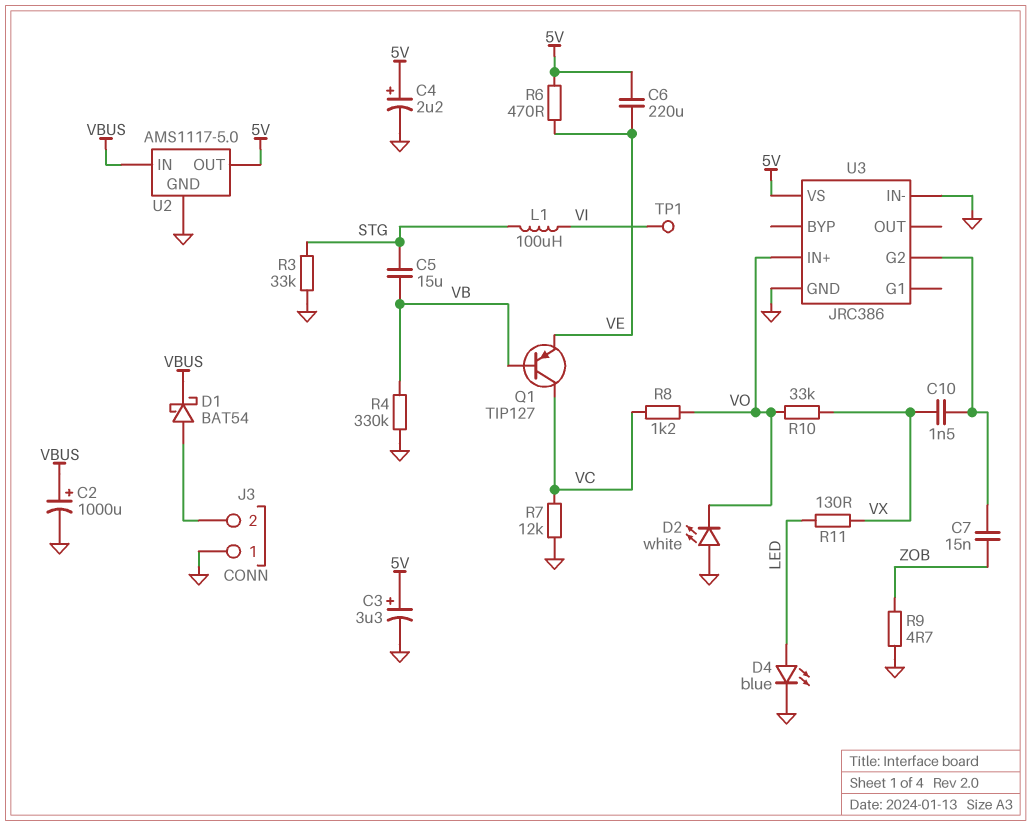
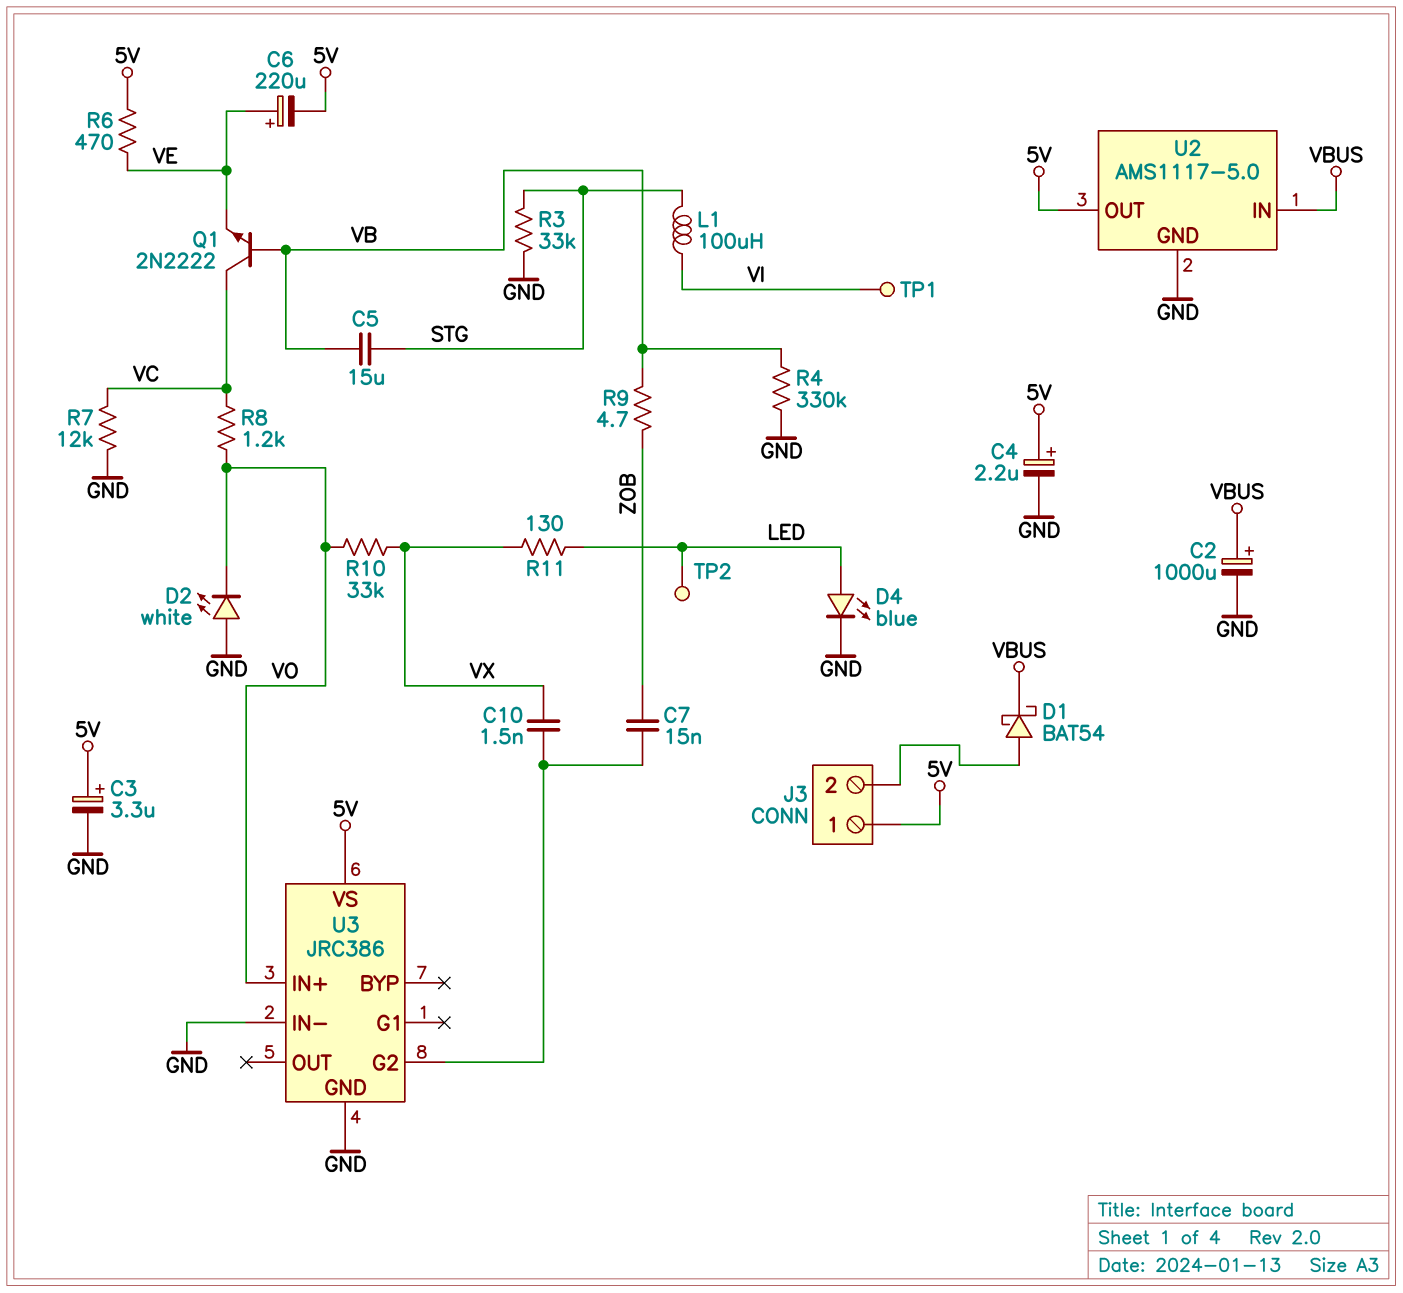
C6: 220uF (5V, VE) -> 220uF (plus VE, minus 5V)
J3 pin 1: GND -> 5V
Q1: PNP TIP127 (B VB, C VC, E VE) -> NPN 2N2222 (B VB, C VC, E VE)
R9: 4.7 (GND, ZOB) -> 4.7 (VB, ZOB)
TP2: none -> test point (LED)

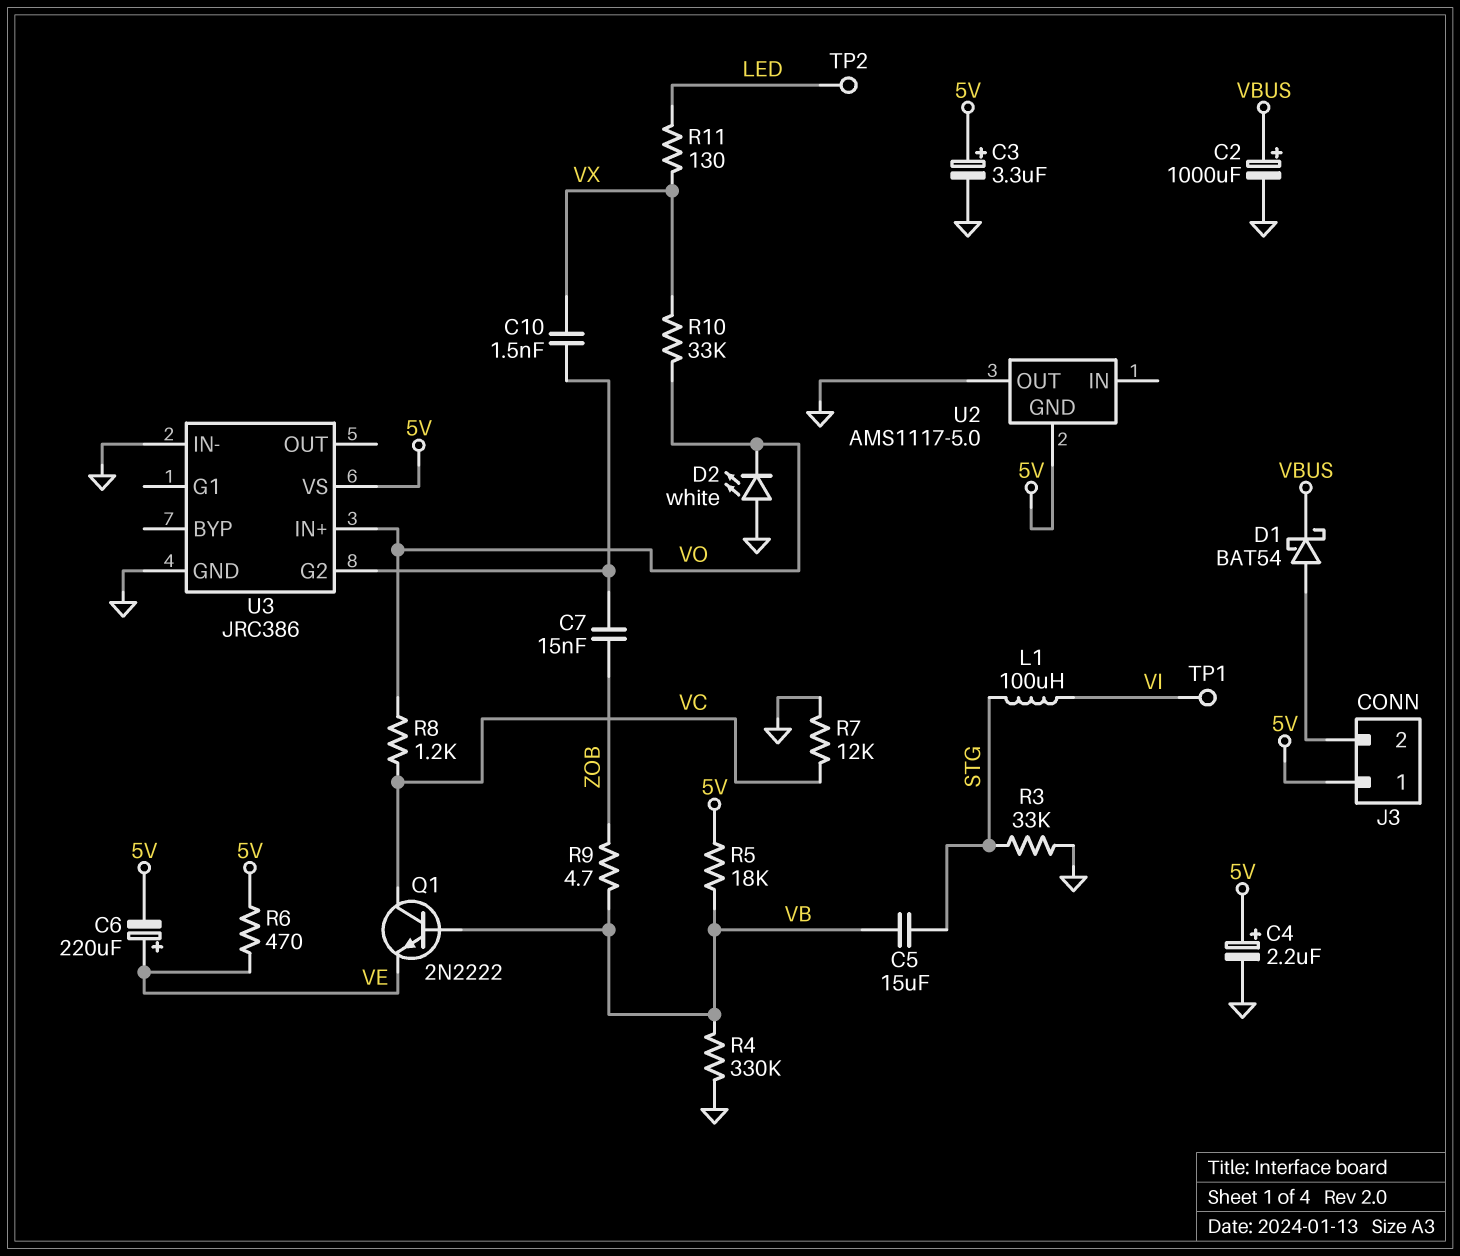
D4: LED blue (A LED, K GND) -> none
R5: none -> 18k (5V, VB)
U2 pin GND: GND -> 5V
U2 pin IN: VBUS -> none
U2 pin OUT: 5V -> GND

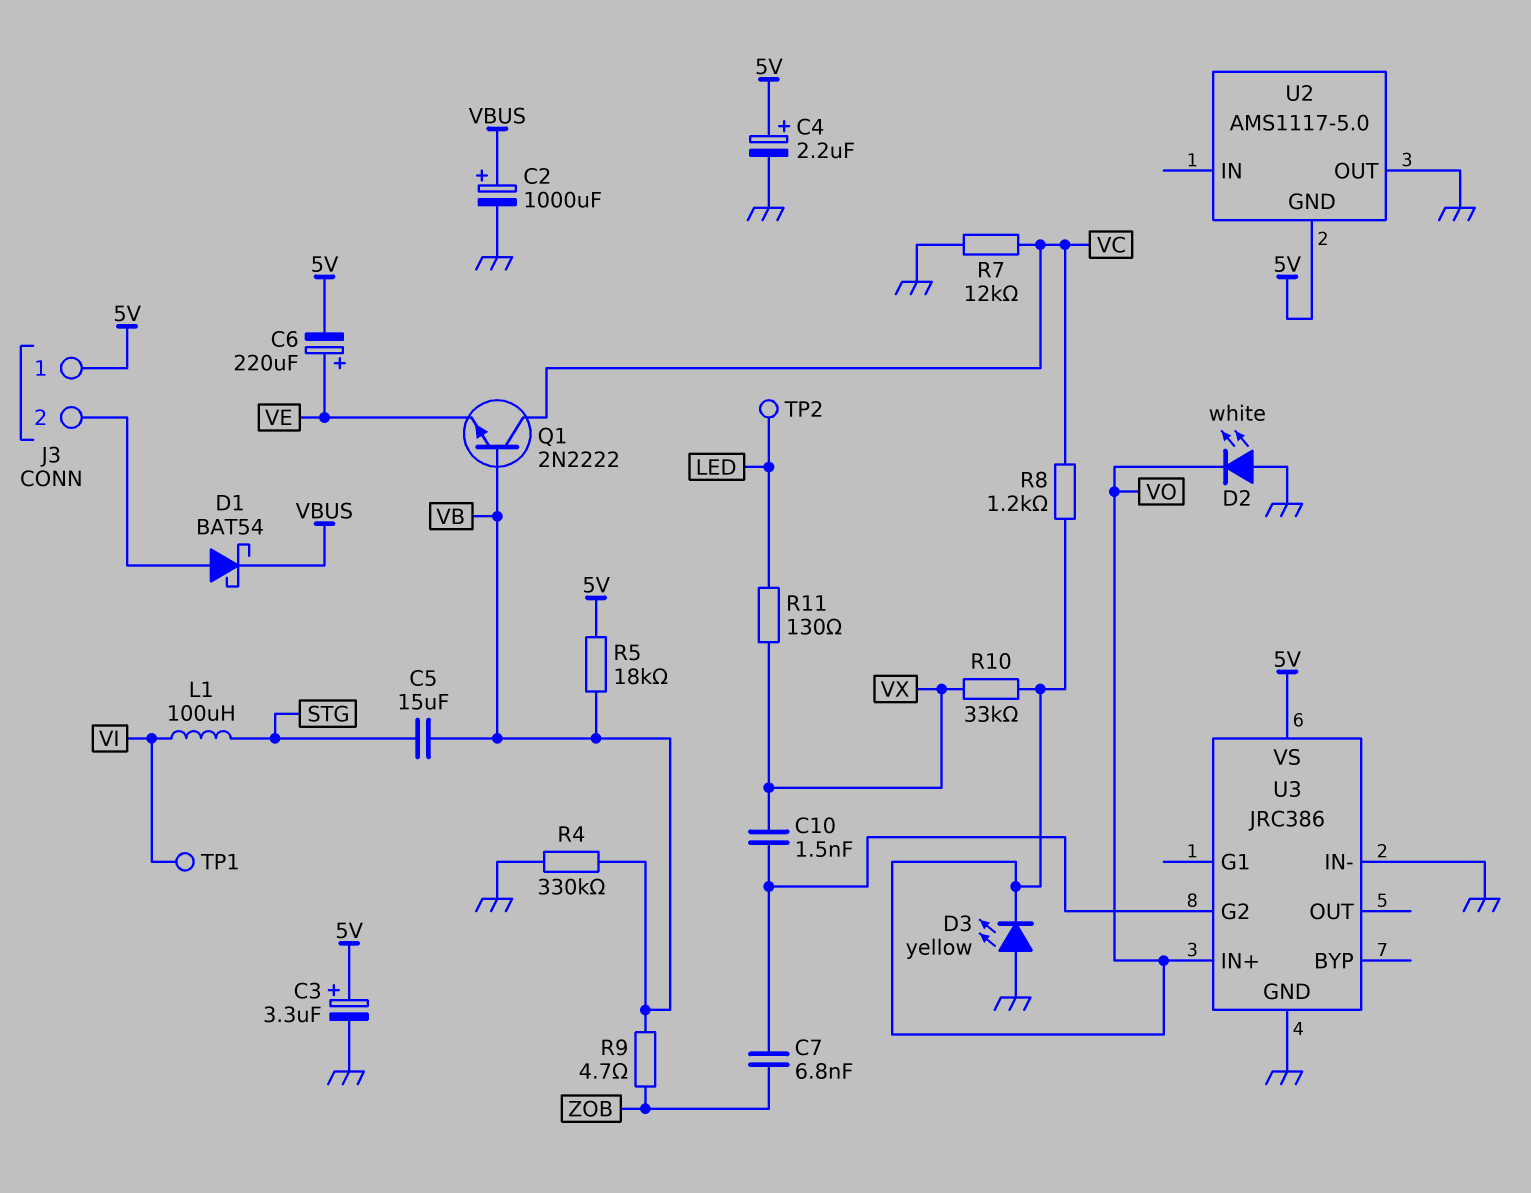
C7: 15nF (U3/G2, ZOB) -> 6.8nF (U3/G2, ZOB)
D3: none -> LED yellow (A GND, K VO)
R3: 33k (GND, STG) -> none
R6: 470 (5V, VE) -> none

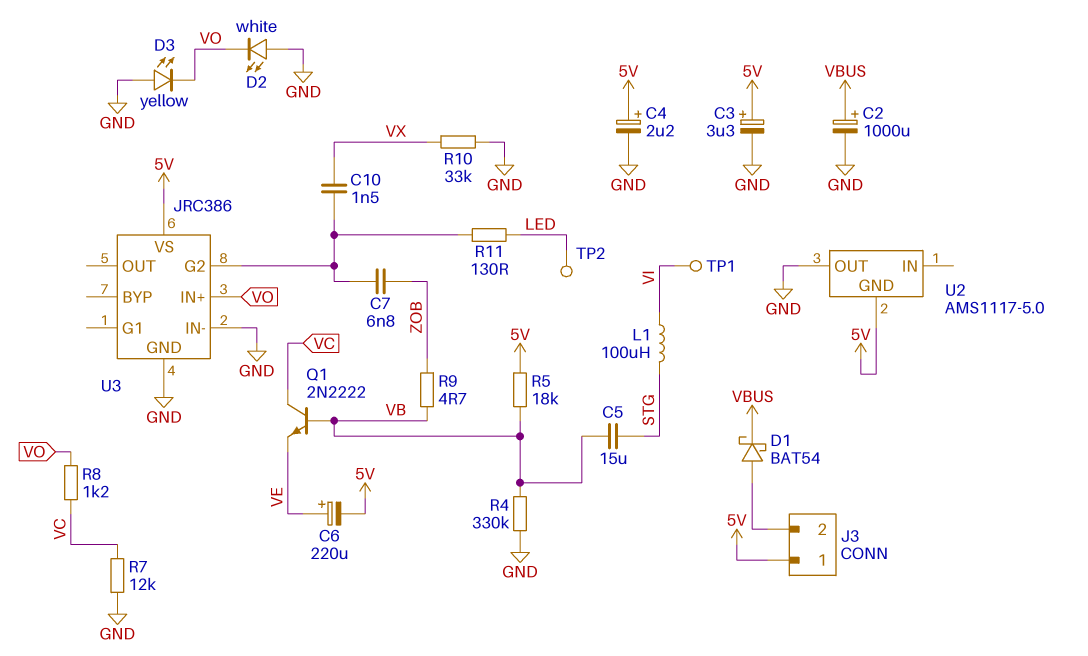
R10: 33k (VO, VX) -> 33k (GND, VX)
R11: 130 (LED, VX) -> 130 (LED, U3/G2)

